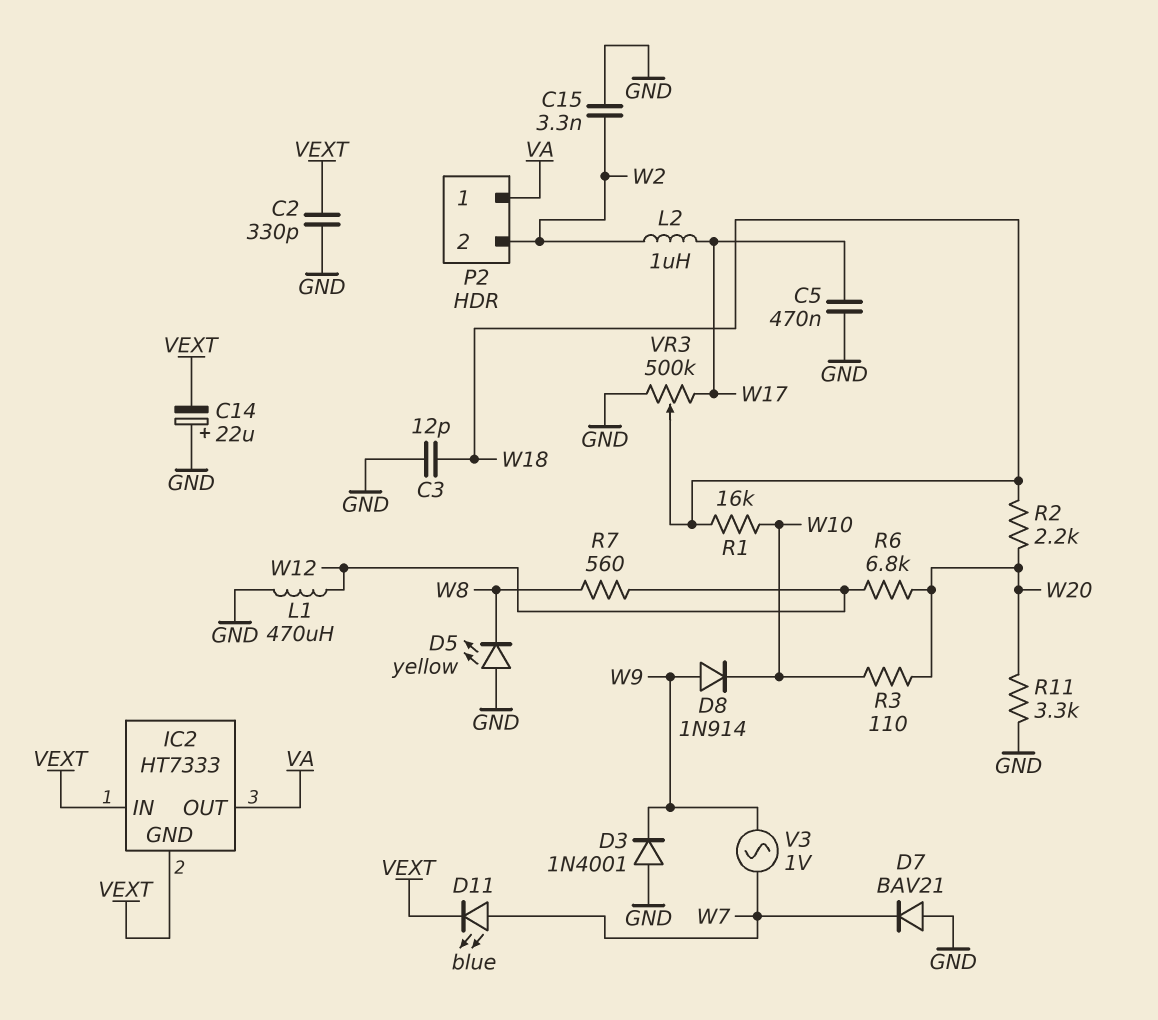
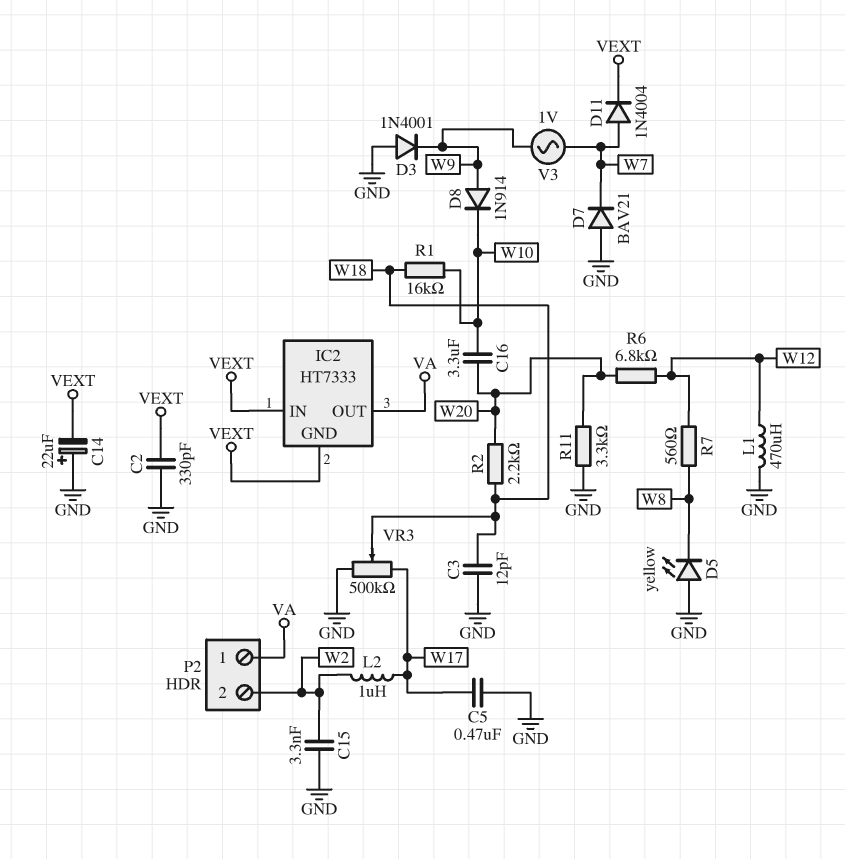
C16: none -> 3.3uF (W10, W20)
D11: LED blue (A W7, K VEXT) -> diode 1N4004 (A W7, K VEXT)
R3: 110 (W10, W20) -> none

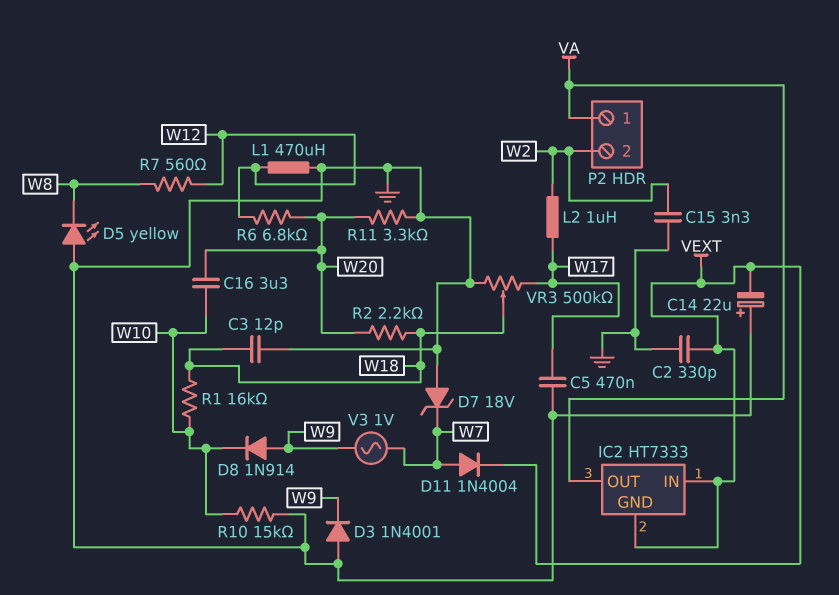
D7: diode BAV21 (A GND, K W7) -> zener 18V (A GND, K W7)
R10: none -> 15k (GND, W10)

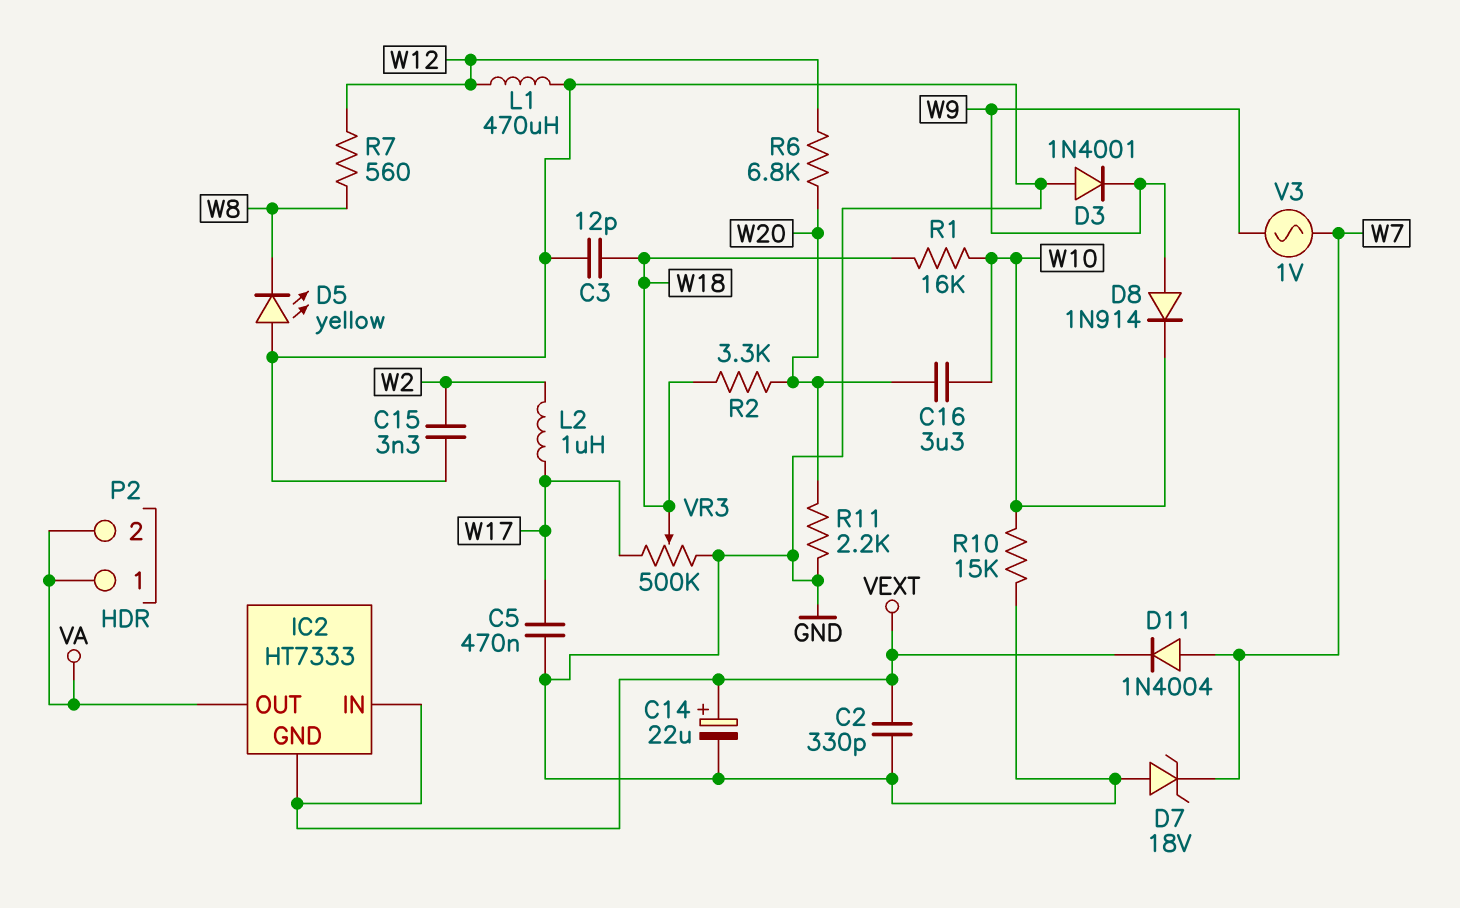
C14: 22uF (plus GND, minus VEXT) -> 22uF (plus VEXT, minus GND)
P2 pin 2: W2 -> VA
R2: 2.2k (W18, W20) -> 3.3k (W18, W20)
R11: 3.3k (GND, W20) -> 2.2k (GND, W20)

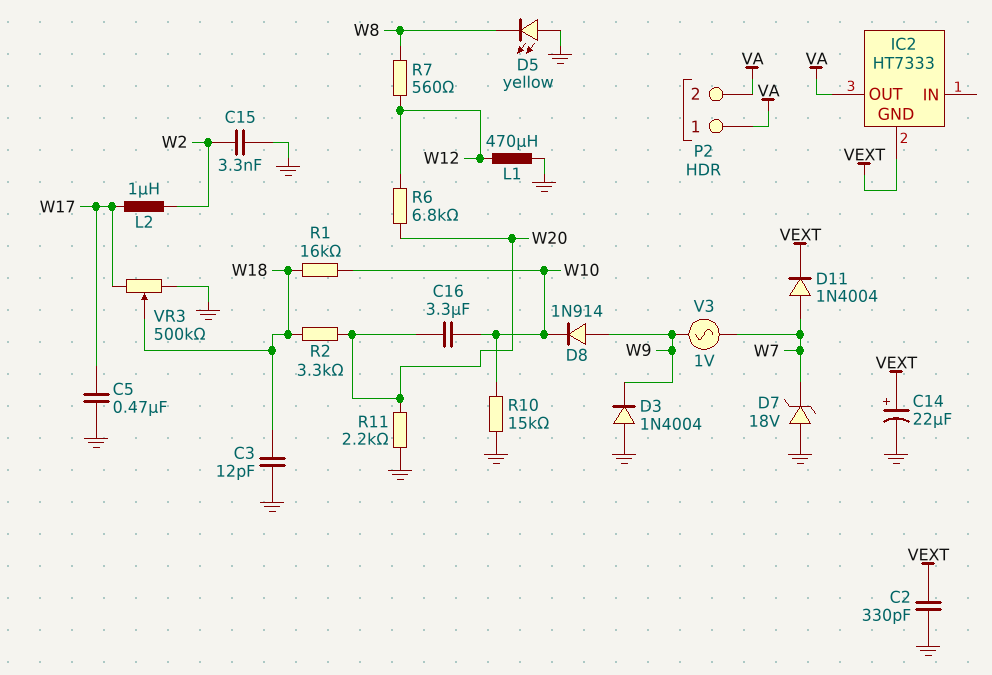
D3: diode 1N4001 (A GND, K W9) -> diode 1N4004 (A GND, K W9)
IC2 pin IN: VEXT -> none

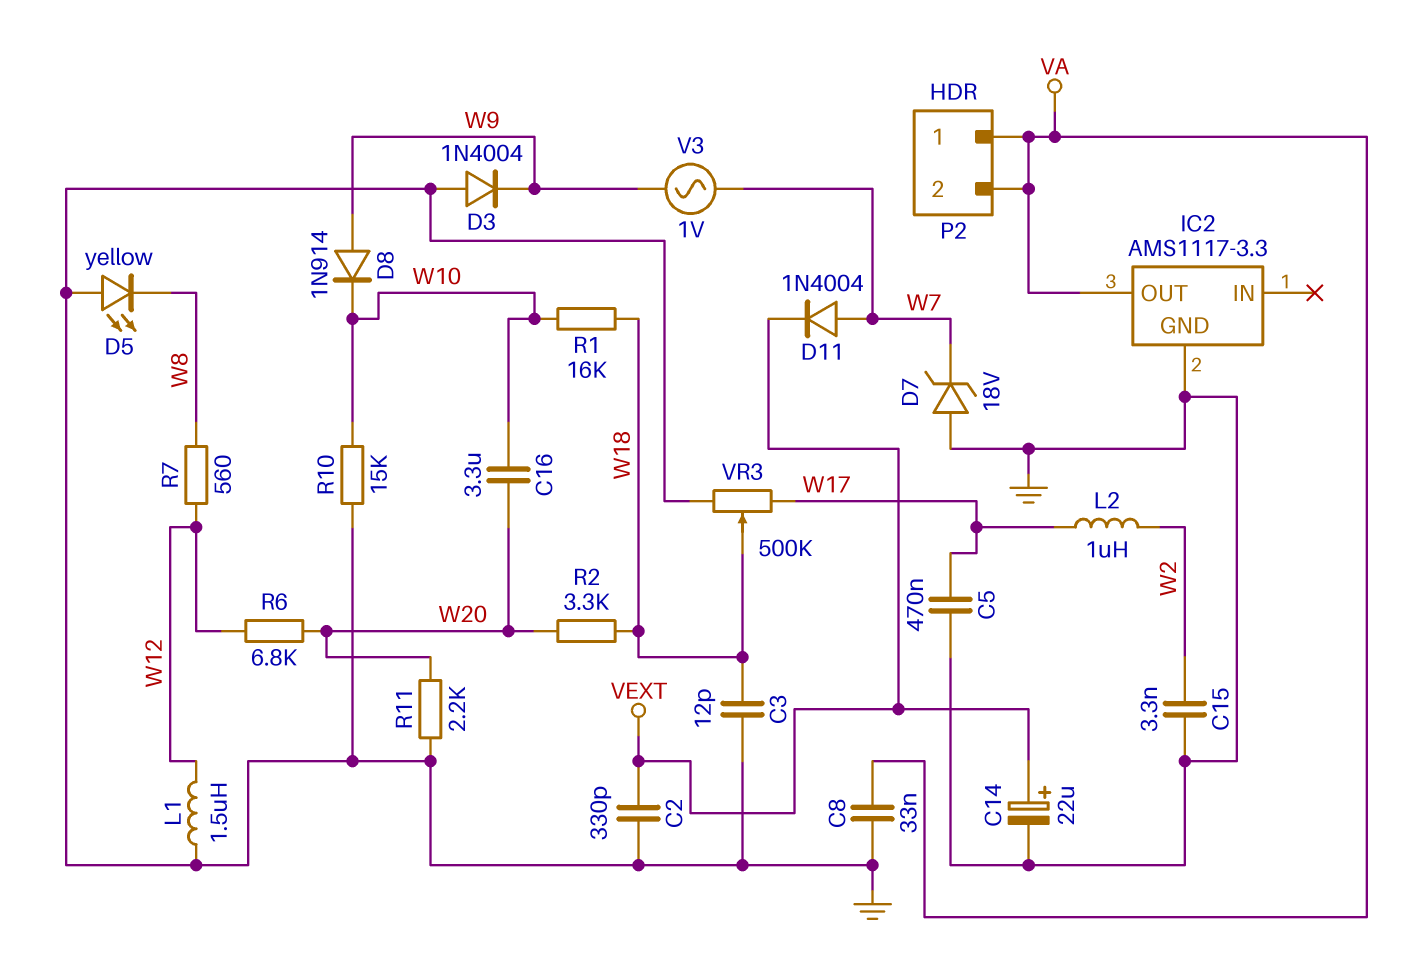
C8: none -> 33nF (GND, VA)
IC2: HT7333 -> AMS1117-3.3
IC2 pin GND: VEXT -> GND
L1: 470uH (GND, W12) -> 1.5uH (GND, W12)

